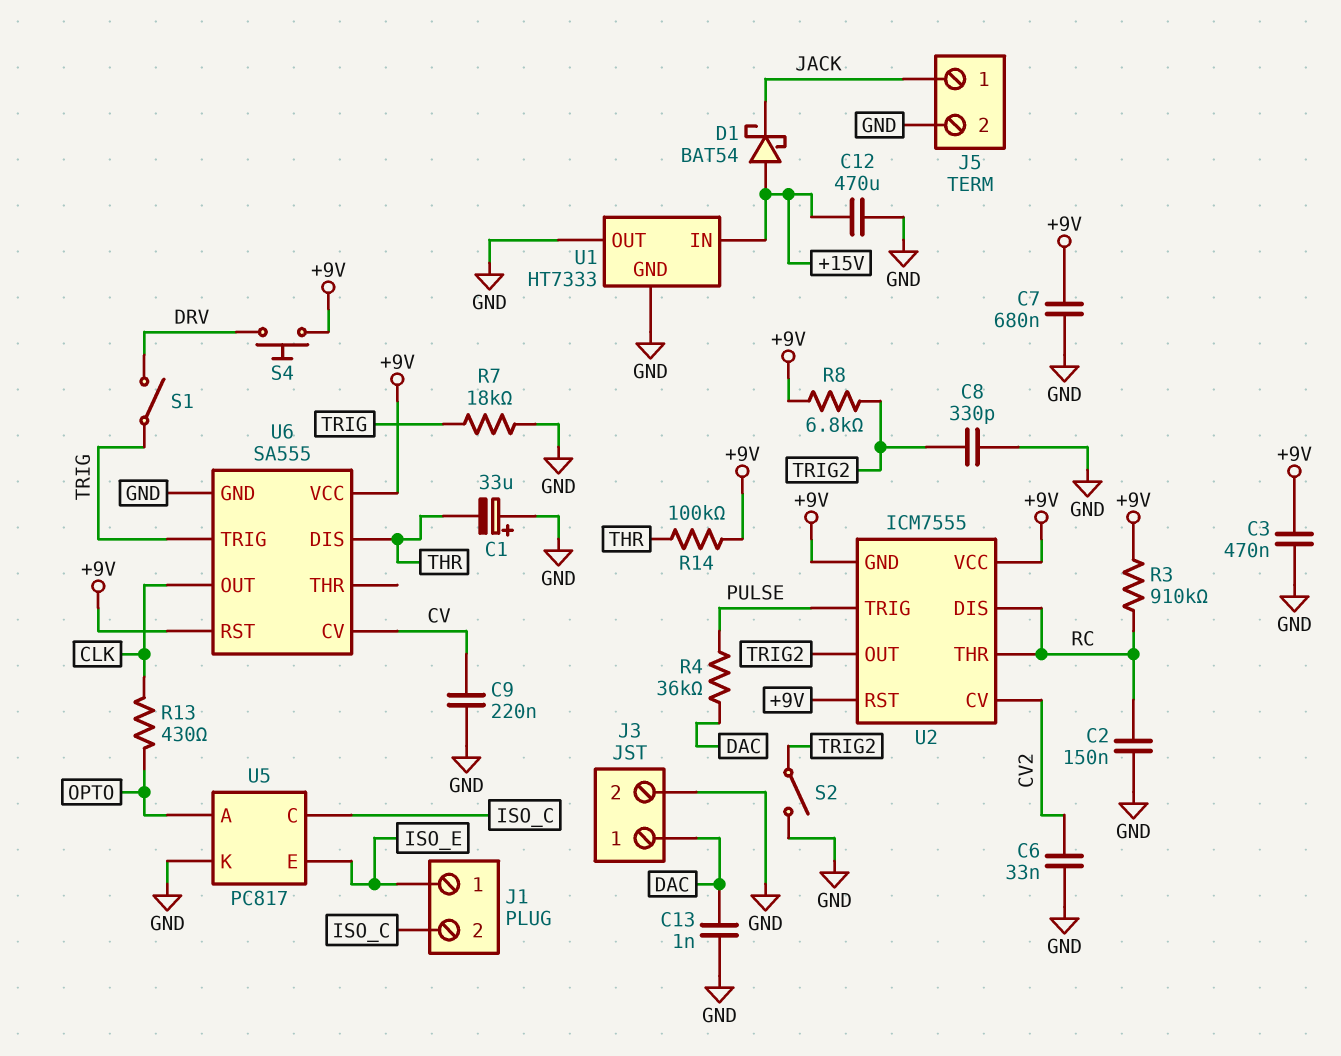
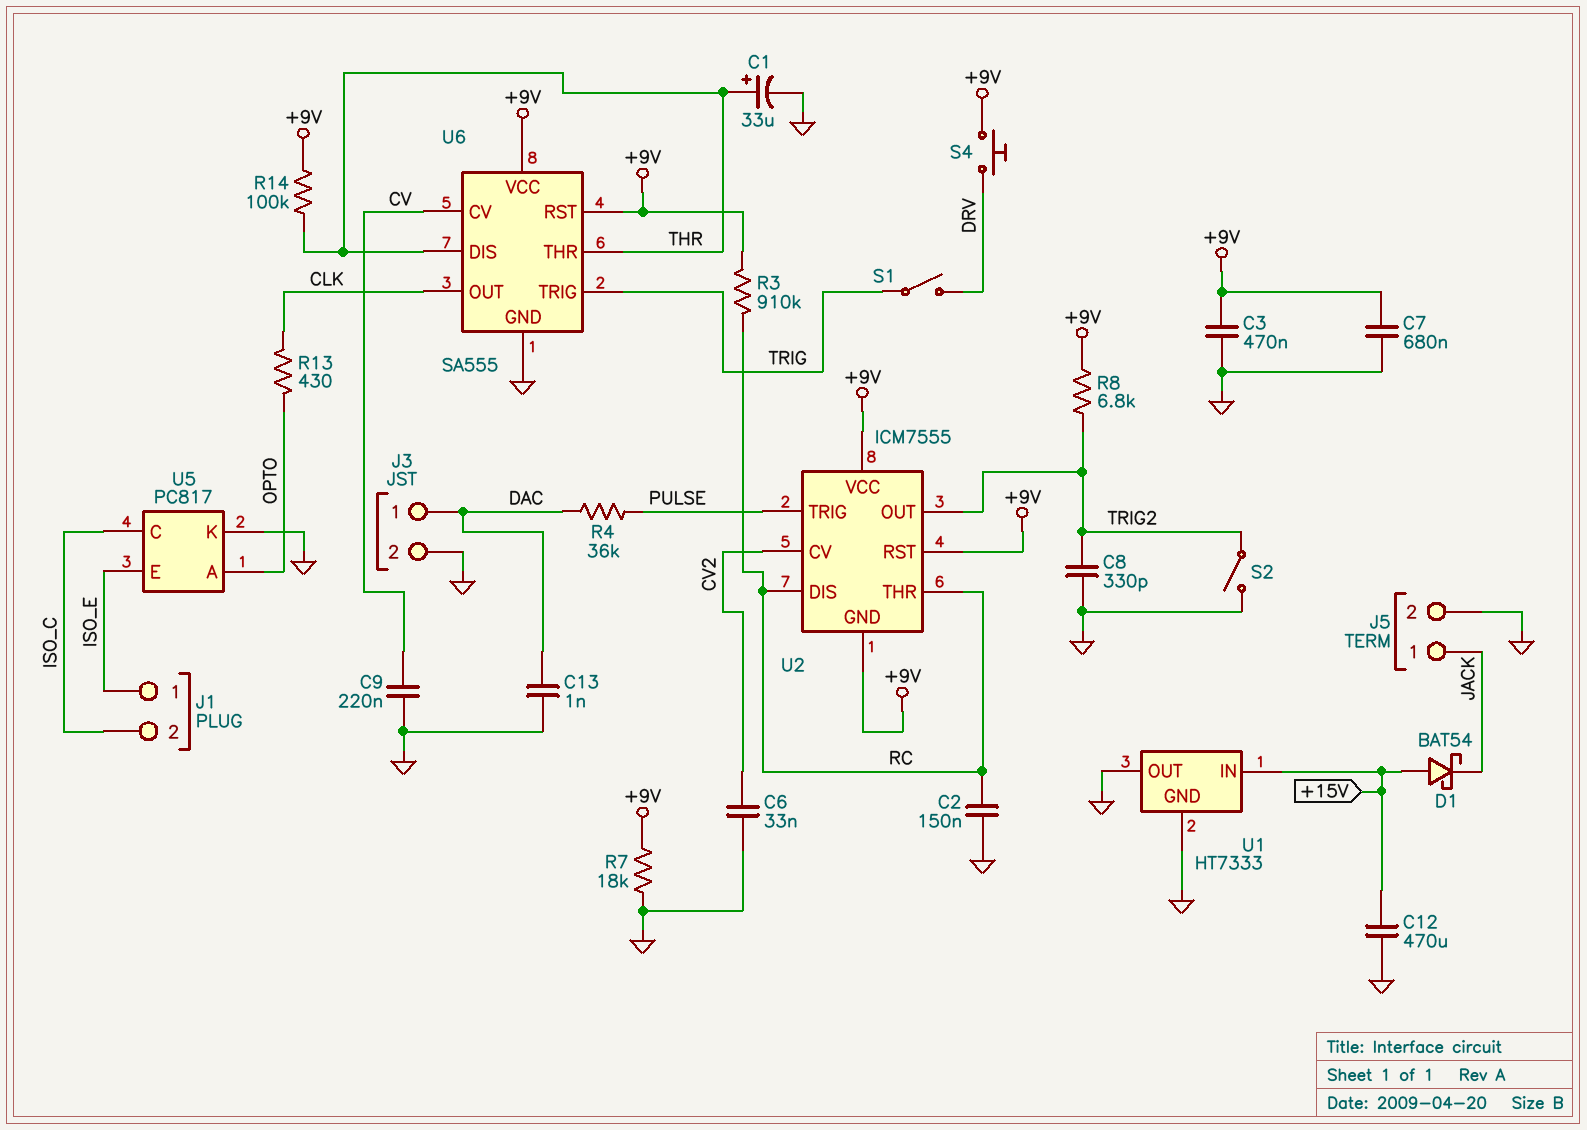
C1: 33uF (plus GND, minus THR) -> 33uF (plus THR, minus GND)
R7: 18k (GND, TRIG) -> 18k (+9V, GND)
U6 pin THR: none -> THR

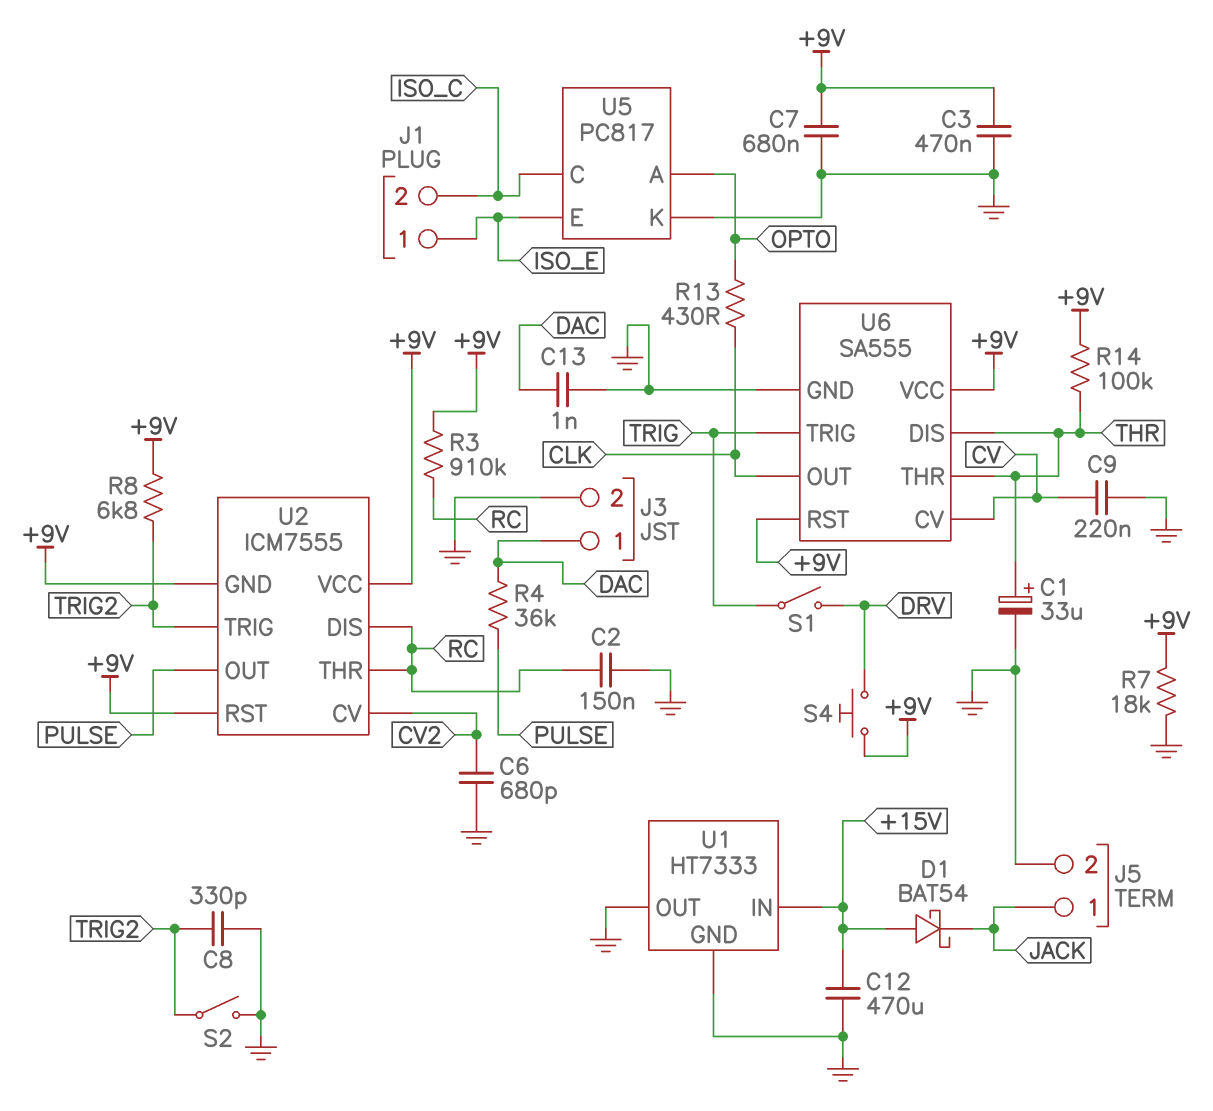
C6: 33nF (CV2, GND) -> 680pF (CV2, GND)
U2 pin OUT: TRIG2 -> PULSE
U2 pin TRIG: PULSE -> TRIG2

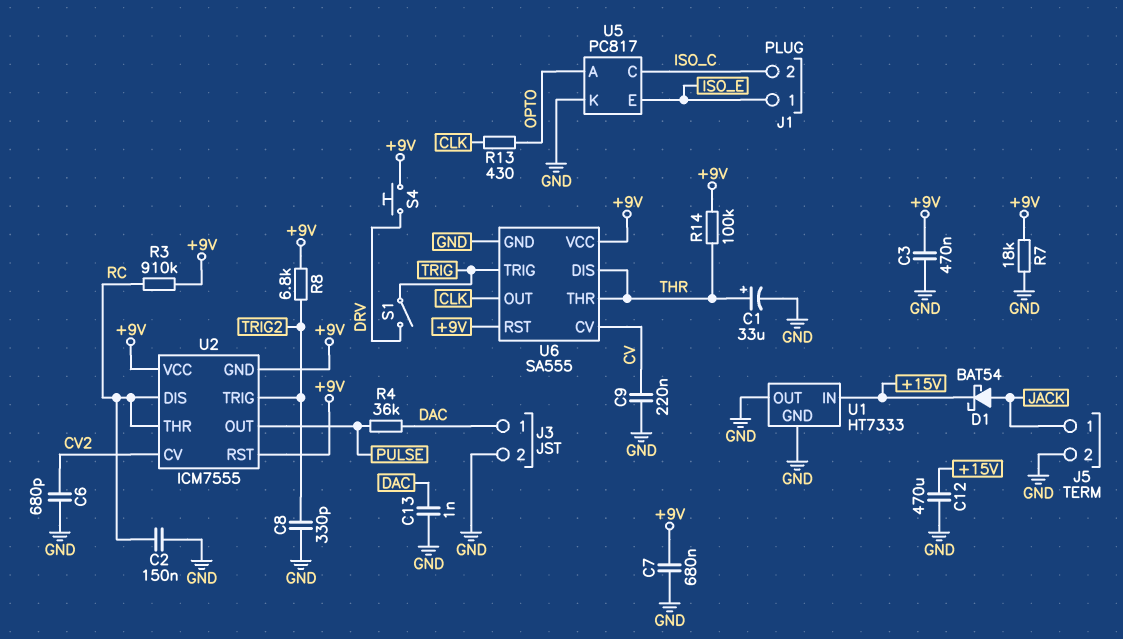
D1: schottky BAT54 (A +15V, K JACK) -> schottky BAT54 (A JACK, K +15V)
S2: switch (GND, TRIG2) -> none

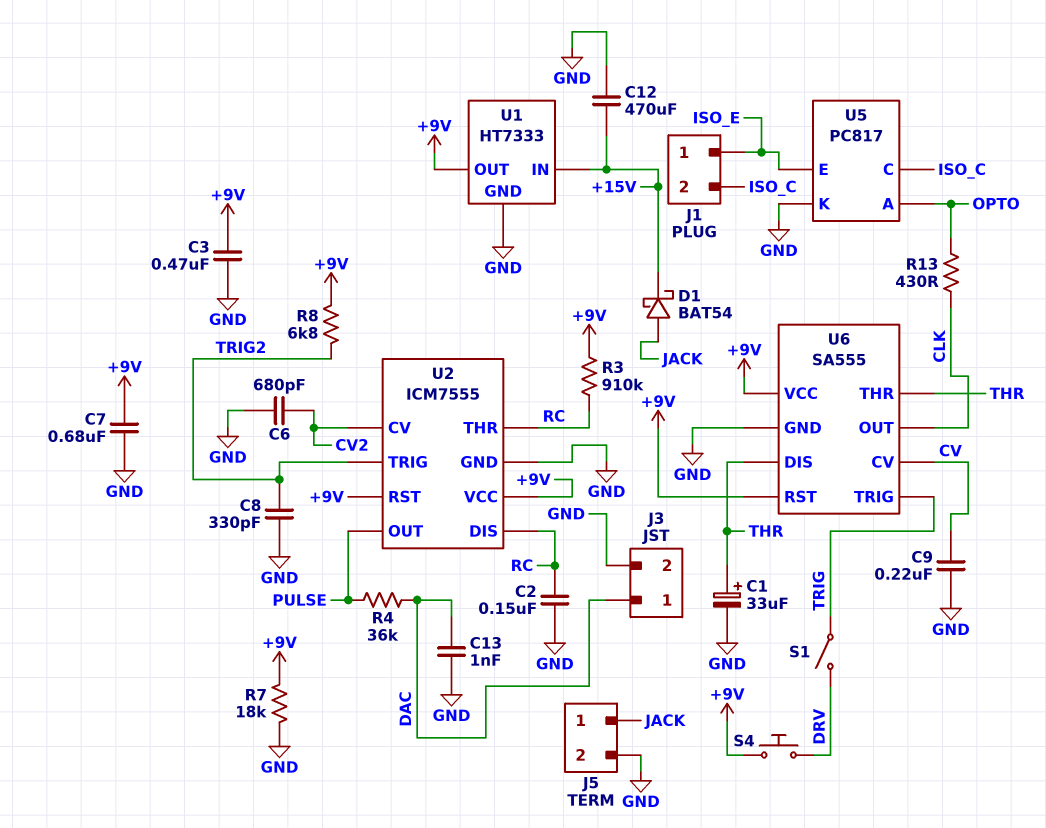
R14: 100k (+9V, THR) -> none
U1 pin OUT: GND -> +9V
U2 pin GND: +9V -> GND

